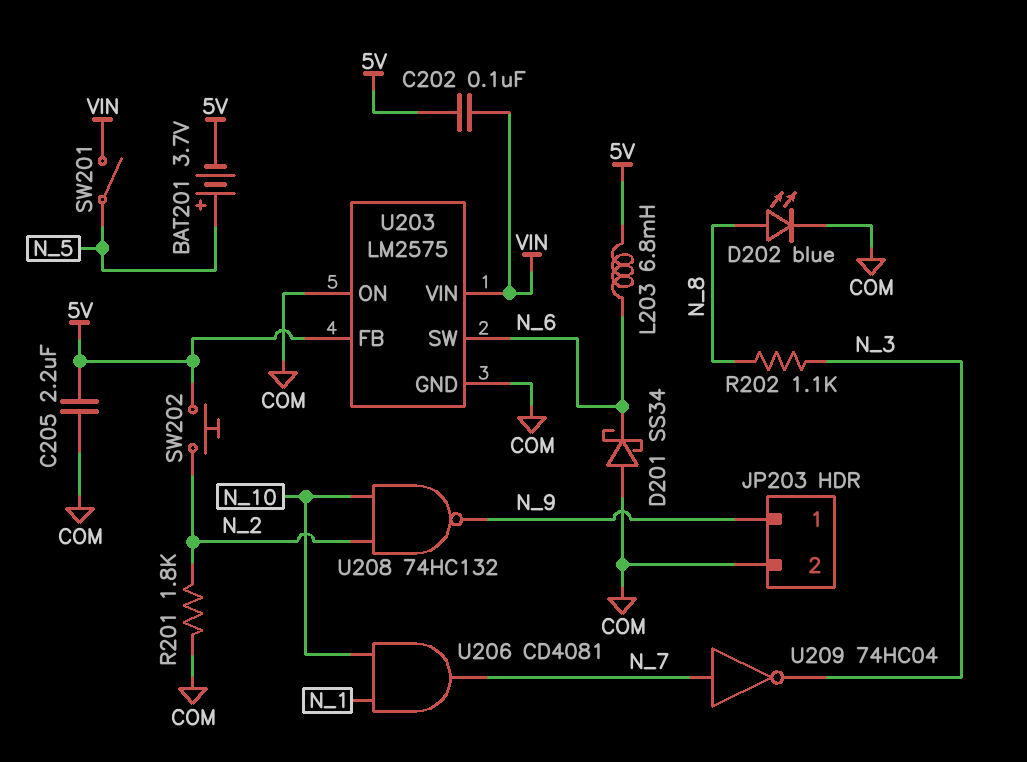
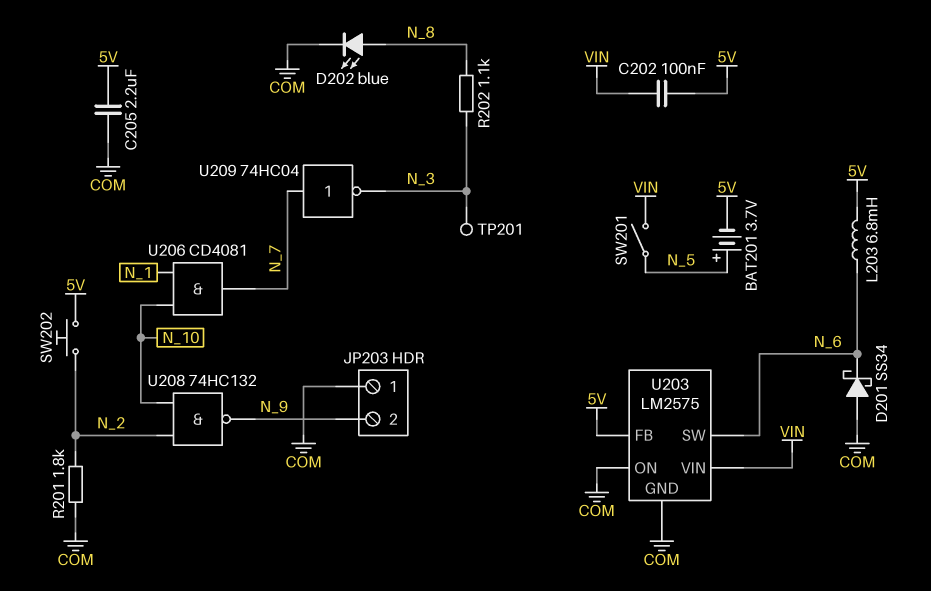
JP203 pin 1: N_9 -> COM
JP203 pin 2: COM -> N_9
TP201: none -> test point (N_3)

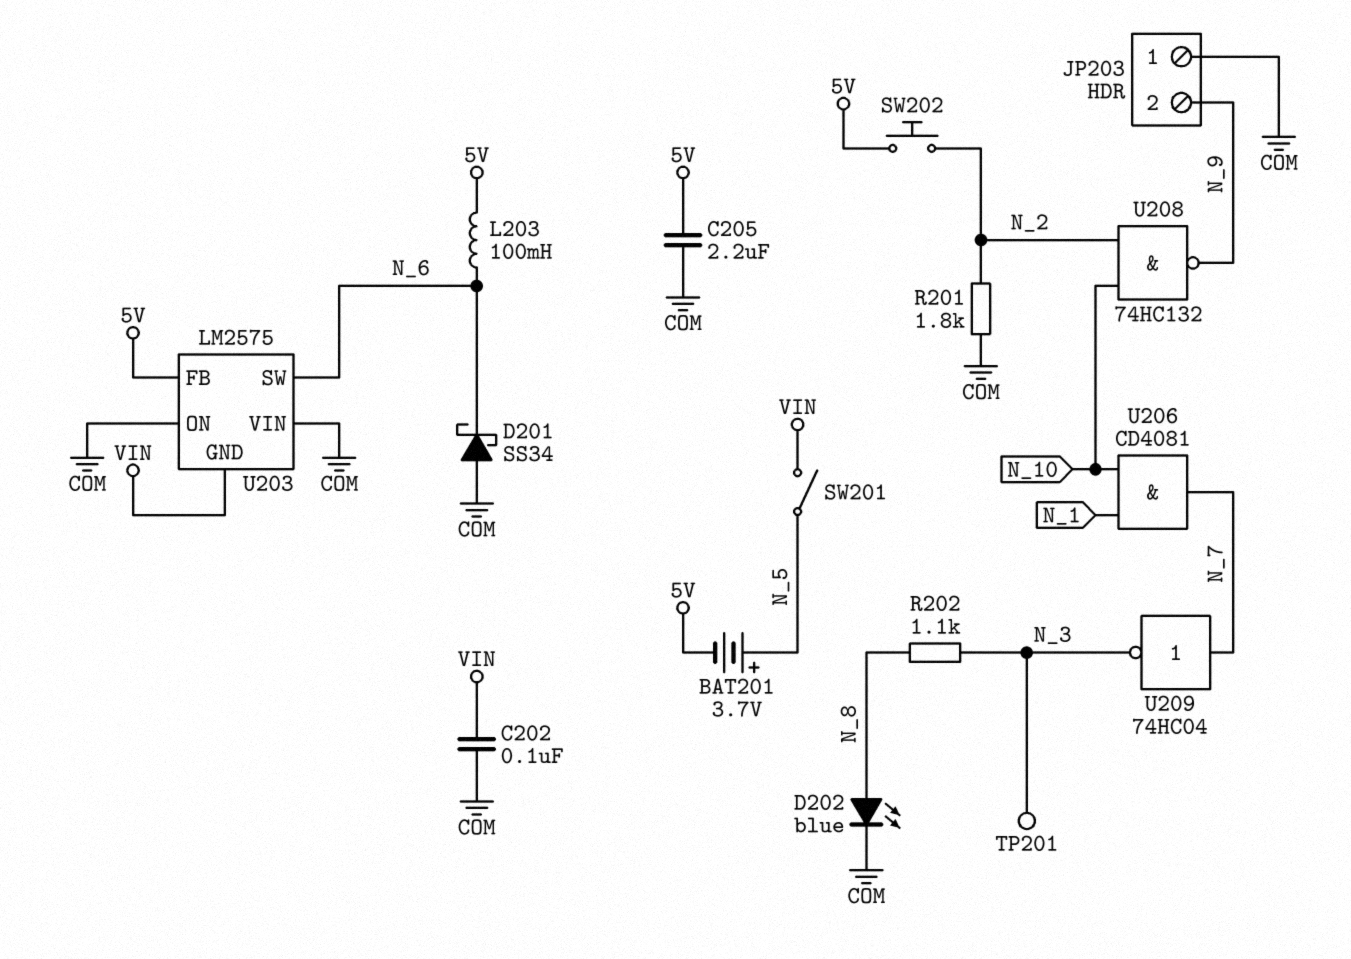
C202: 100nF (5V, VIN) -> 100nF (COM, VIN)
L203: 6.8mH (5V, N_6) -> 100mH (5V, N_6)
U203 pin GND: COM -> VIN
U203 pin VIN: VIN -> COM

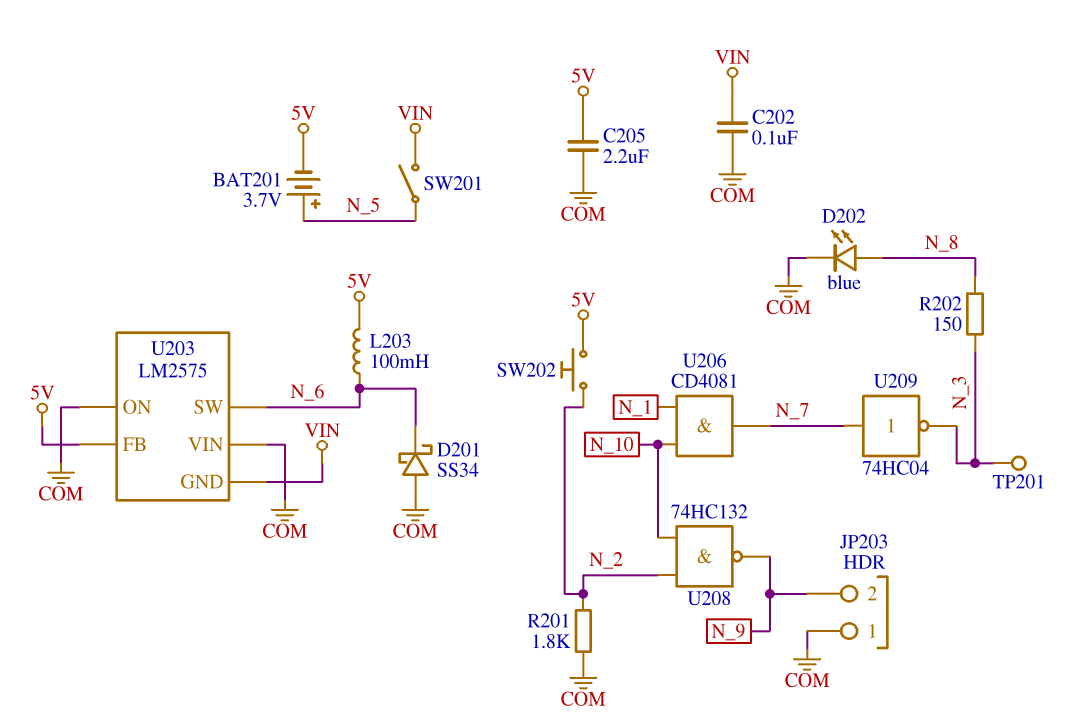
R202: 1.1k (N_3, N_8) -> 150 (N_3, N_8)

